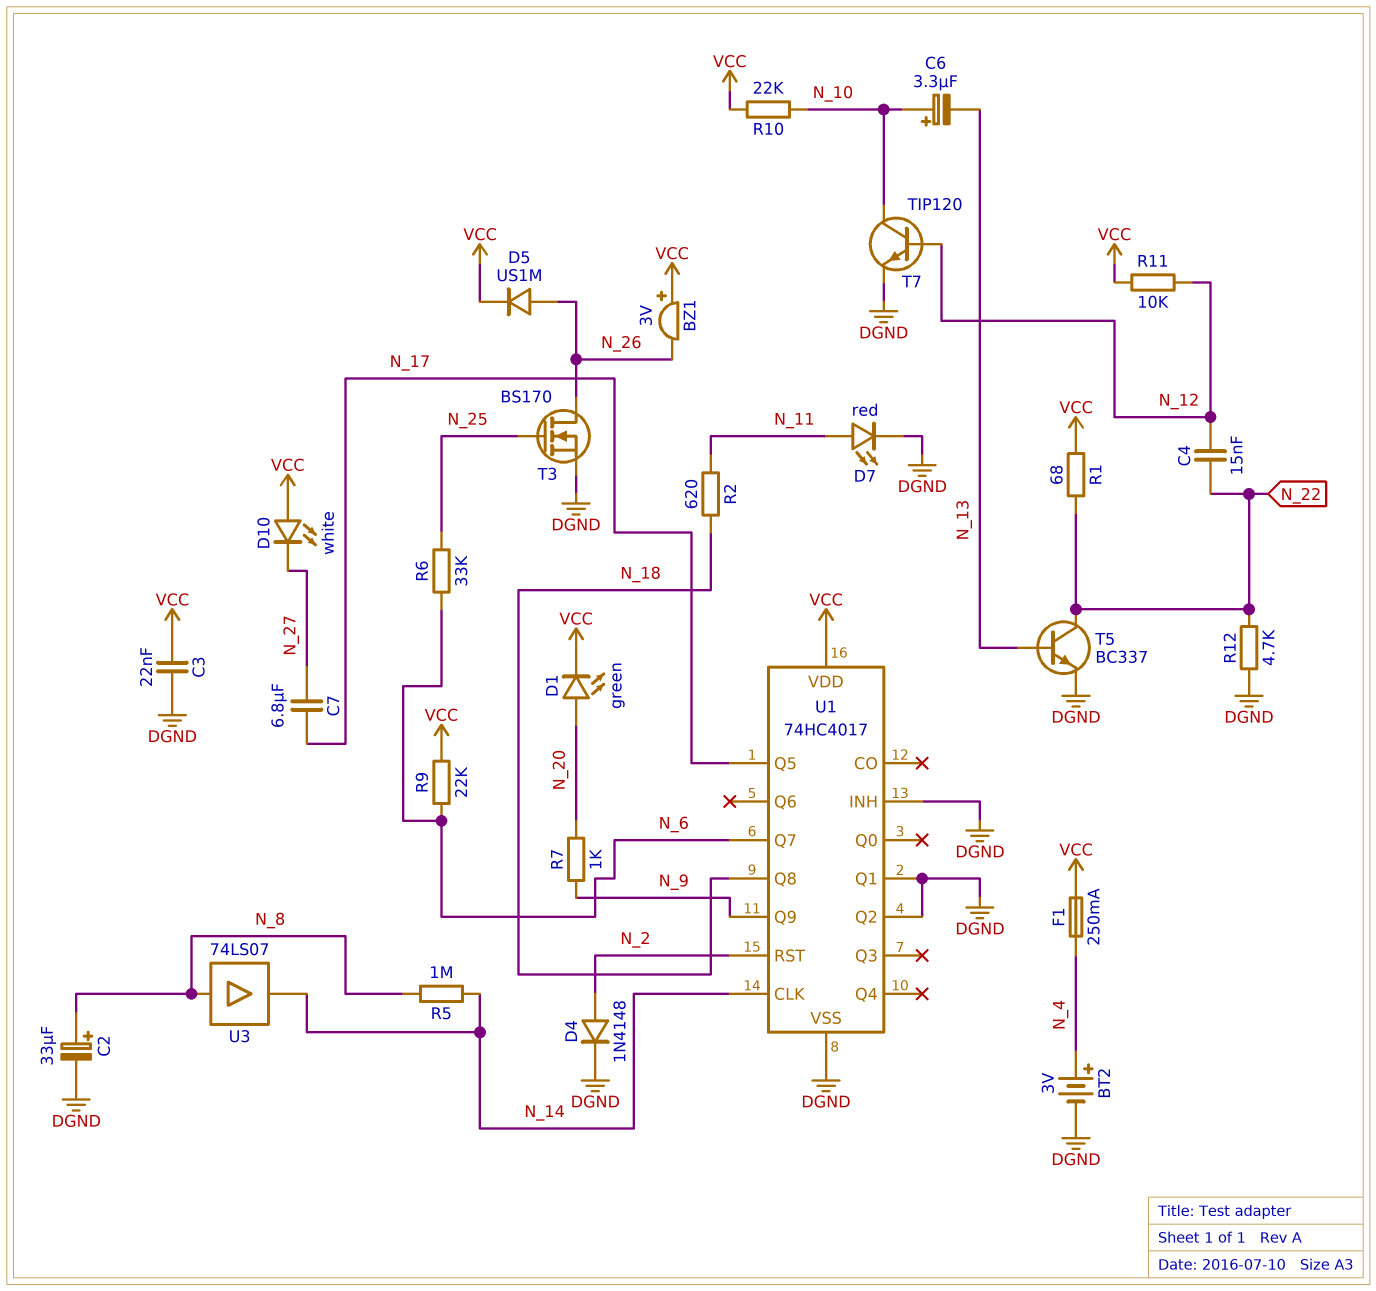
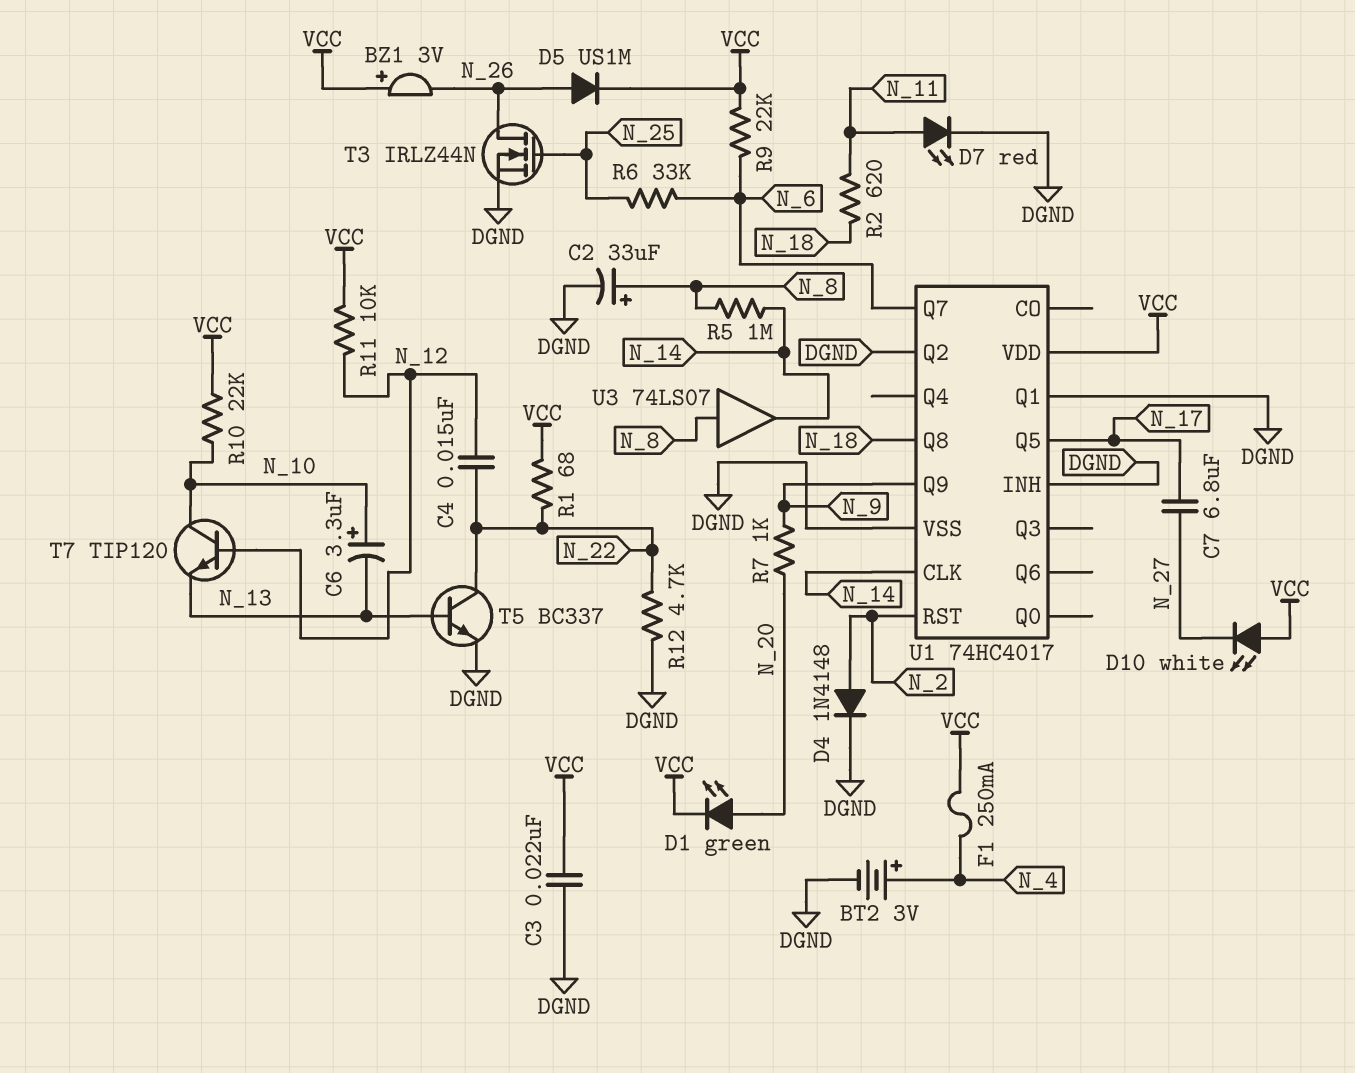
T3: NMOS BS170 (G N_25, D N_26, S DGND) -> NMOS IRLZ44N (G N_25, D N_26, S DGND)
T7: NPN TIP120 (B N_12, C N_10, E DGND) -> NPN TIP120 (B N_12, C N_10, E N_13)

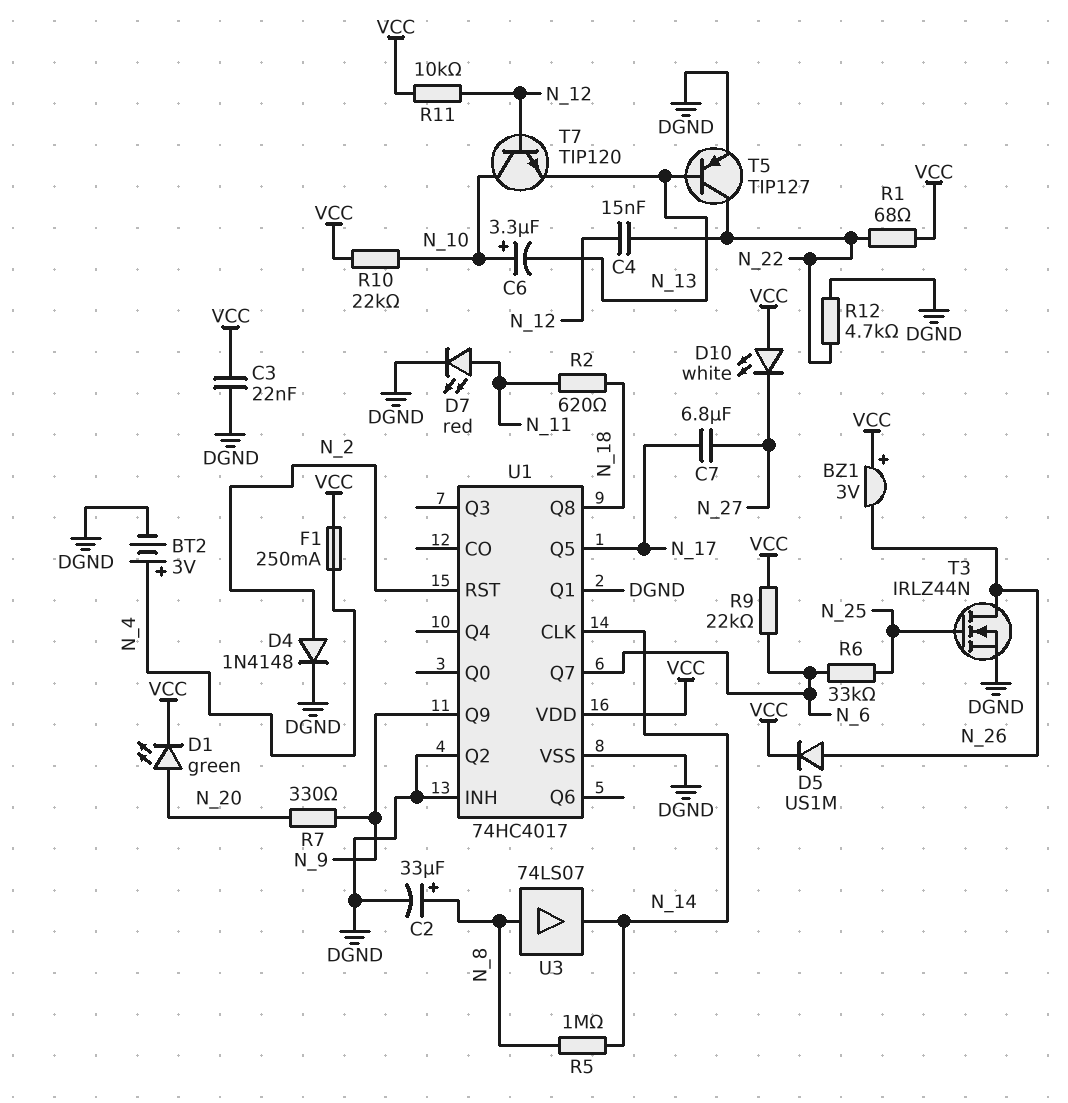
R7: 1k (N_9, N_20) -> 330 (N_9, N_20)
T5: NPN BC337 (B N_13, C N_22, E DGND) -> PNP TIP127 (B N_13, C N_22, E DGND)

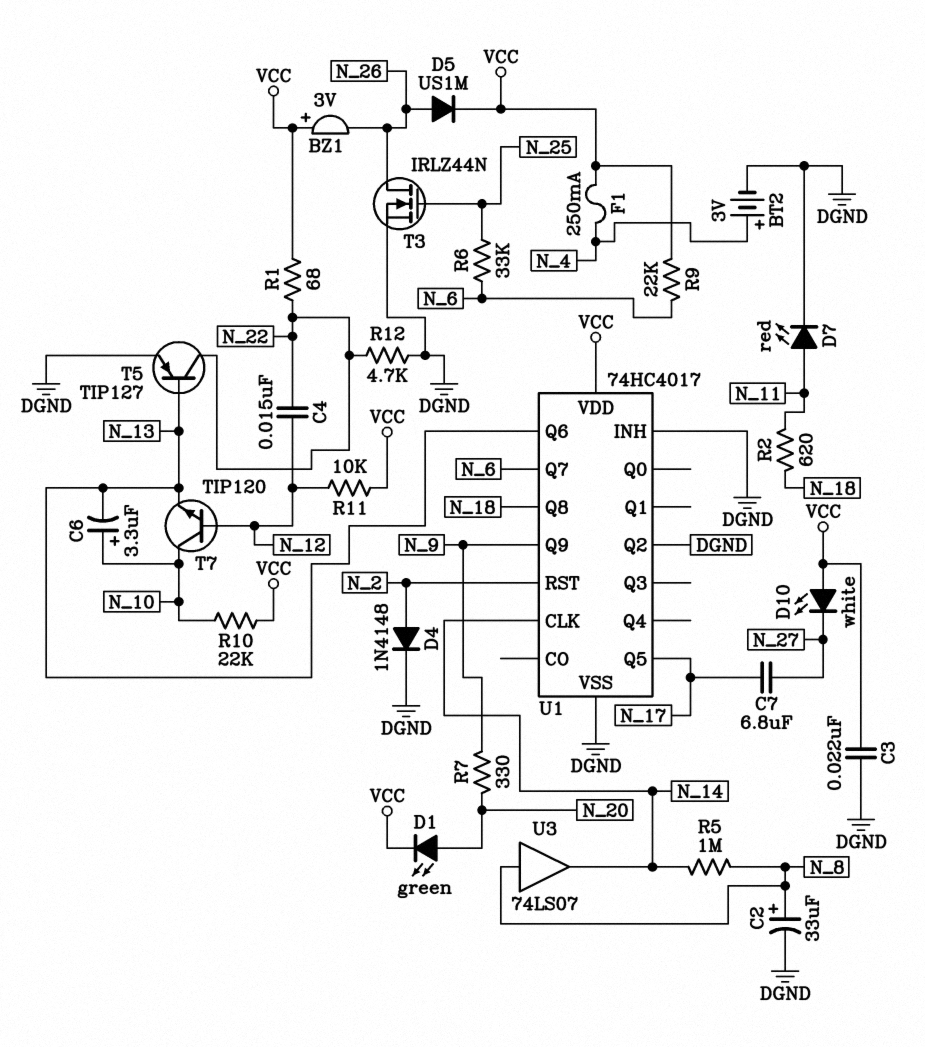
U1 pin Q1: DGND -> none
U1 pin Q6: none -> N_13

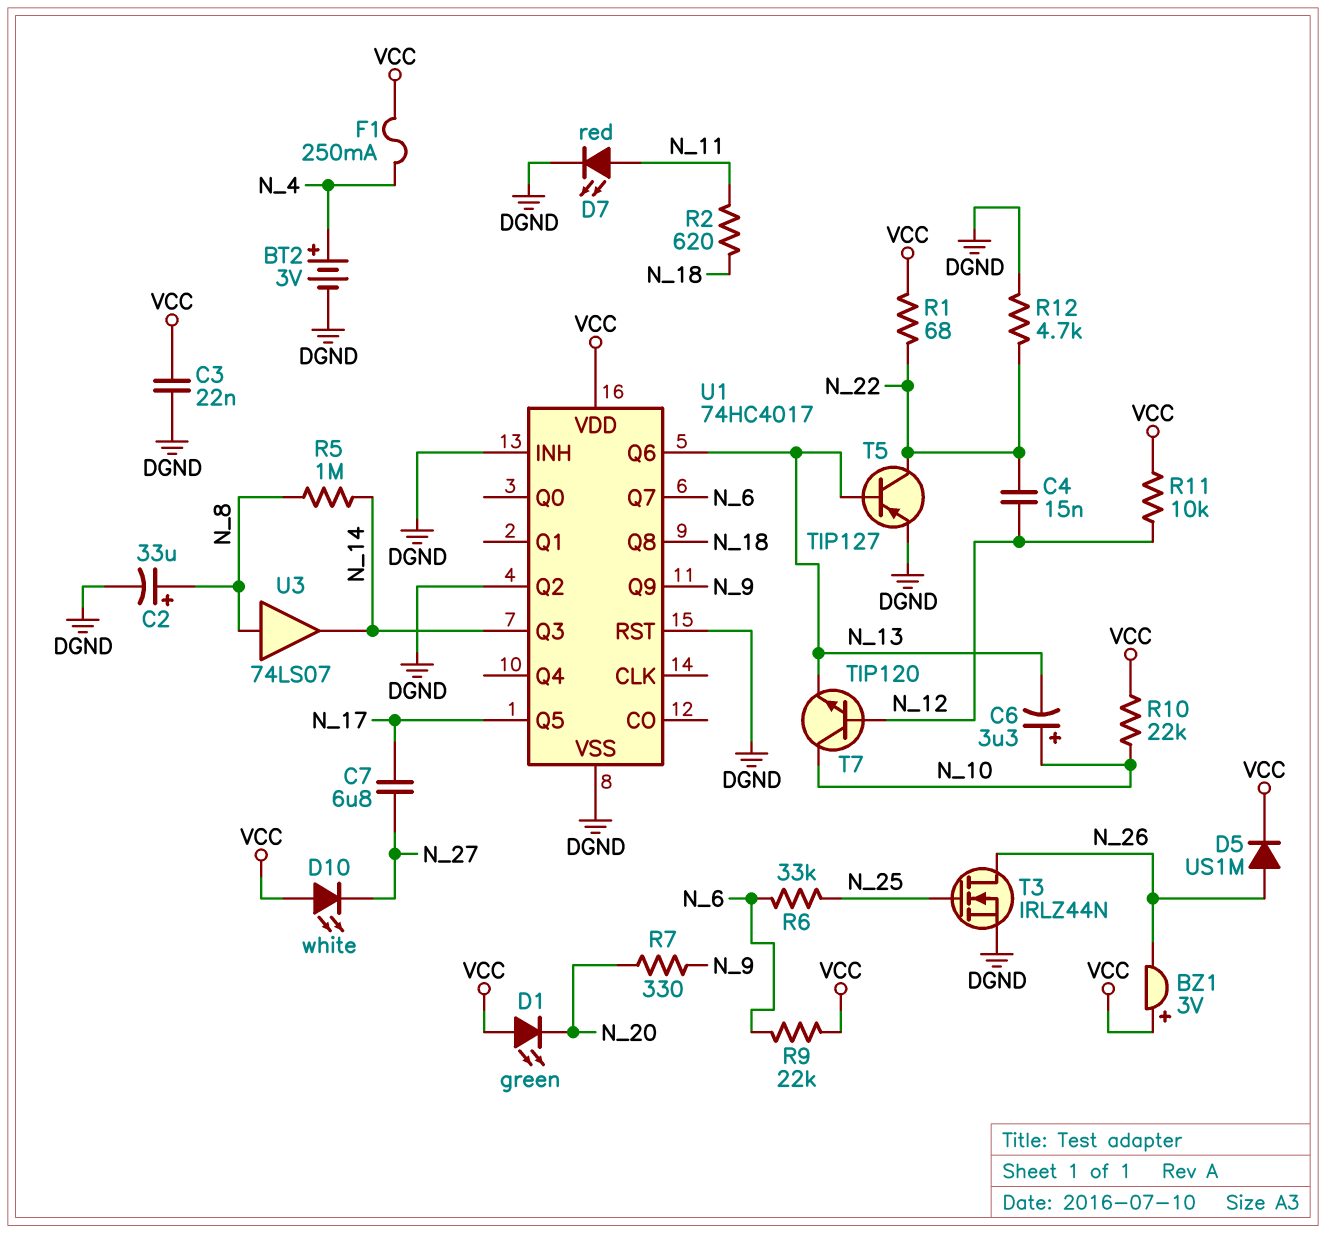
D1: LED green (A N_20, K VCC) -> LED green (A VCC, K N_20)
D4: diode 1N4148 (A N_2, K DGND) -> none
U1 pin CLK: N_14 -> none
U1 pin Q3: none -> N_14
U1 pin RST: N_2 -> DGND

